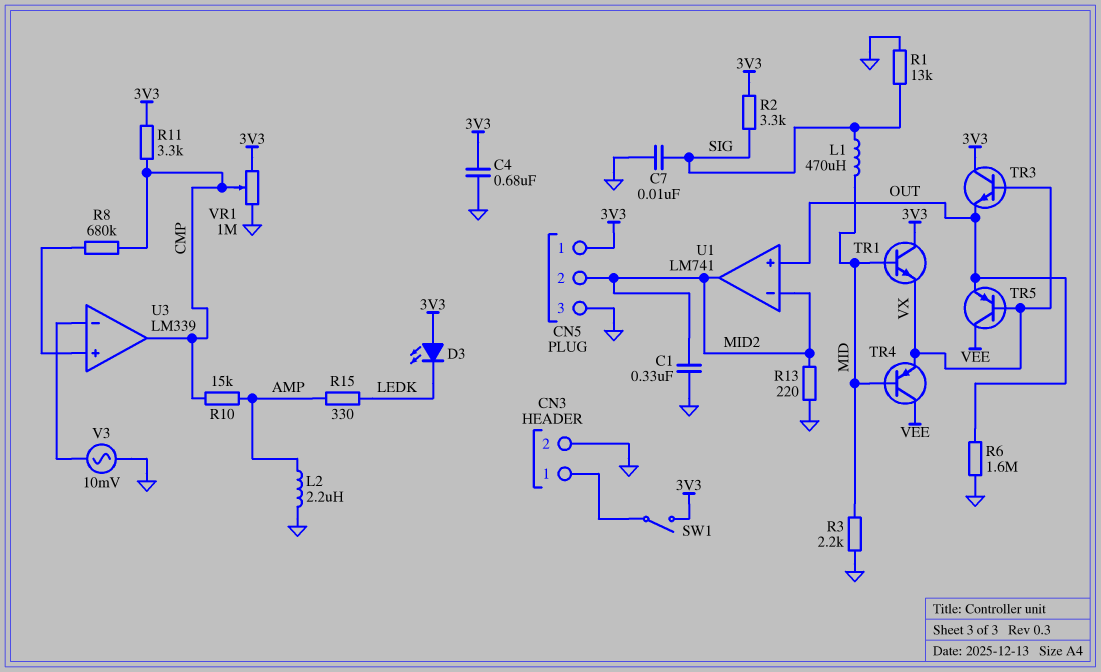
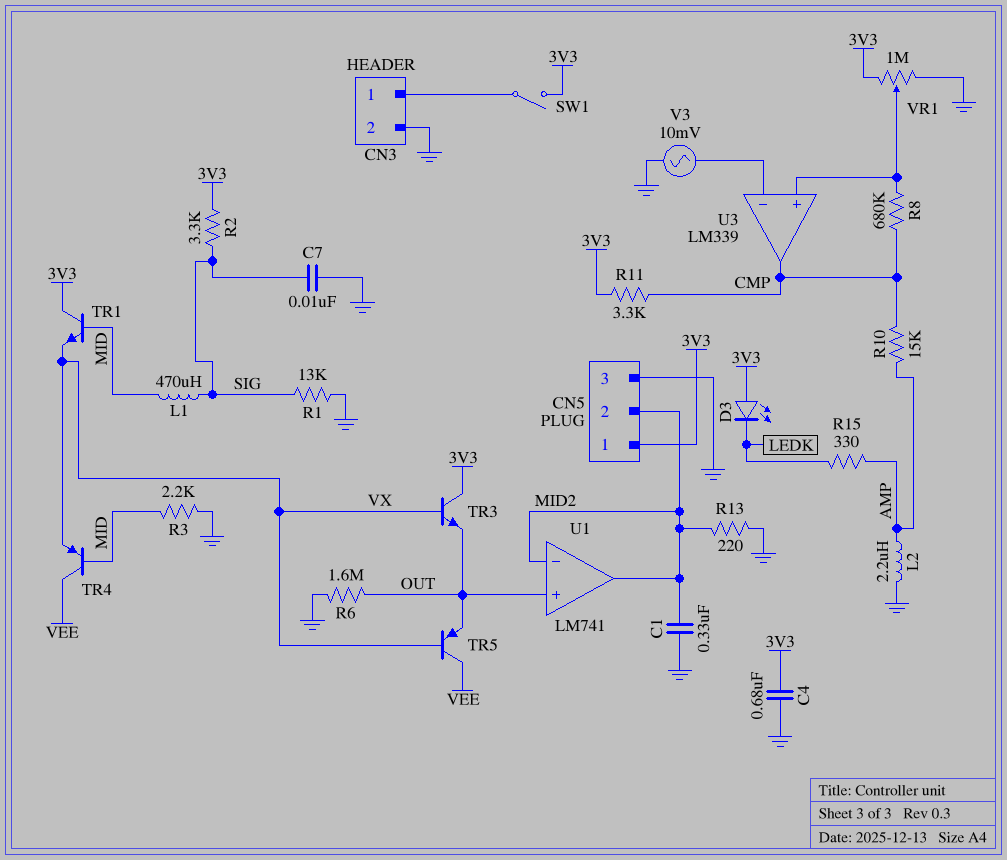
VR1: 1M (3V3, GND, wiper CMP) -> 1M (3V3, GND, wiper U3/in+)

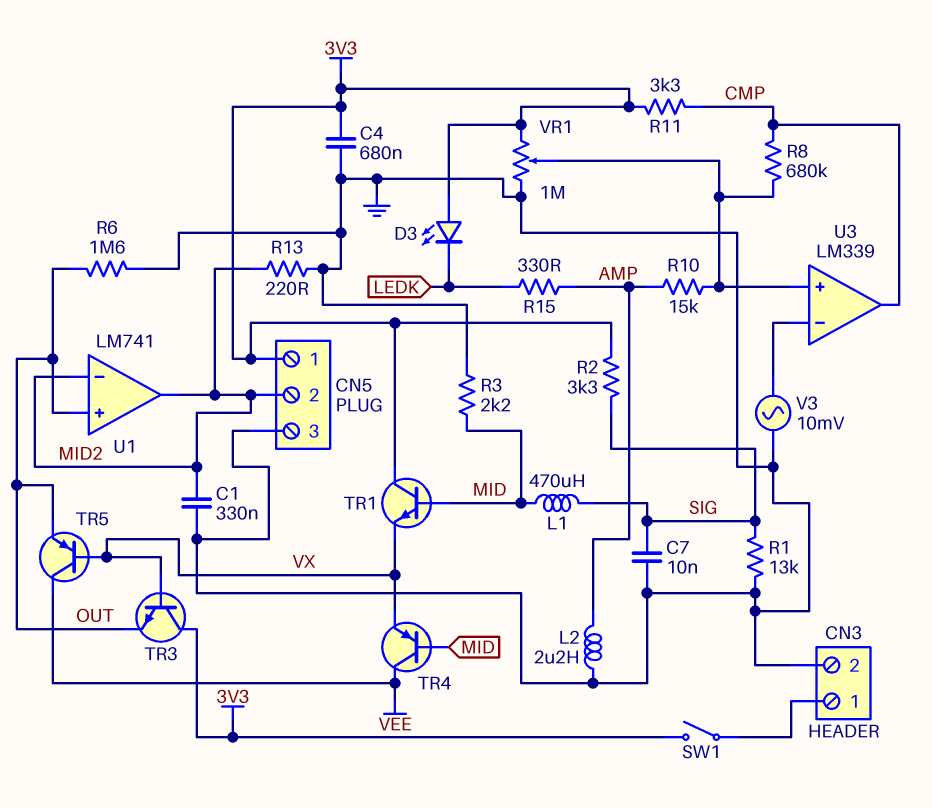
R10: 15k (AMP, CMP) -> 15k (AMP, U3/in+)

